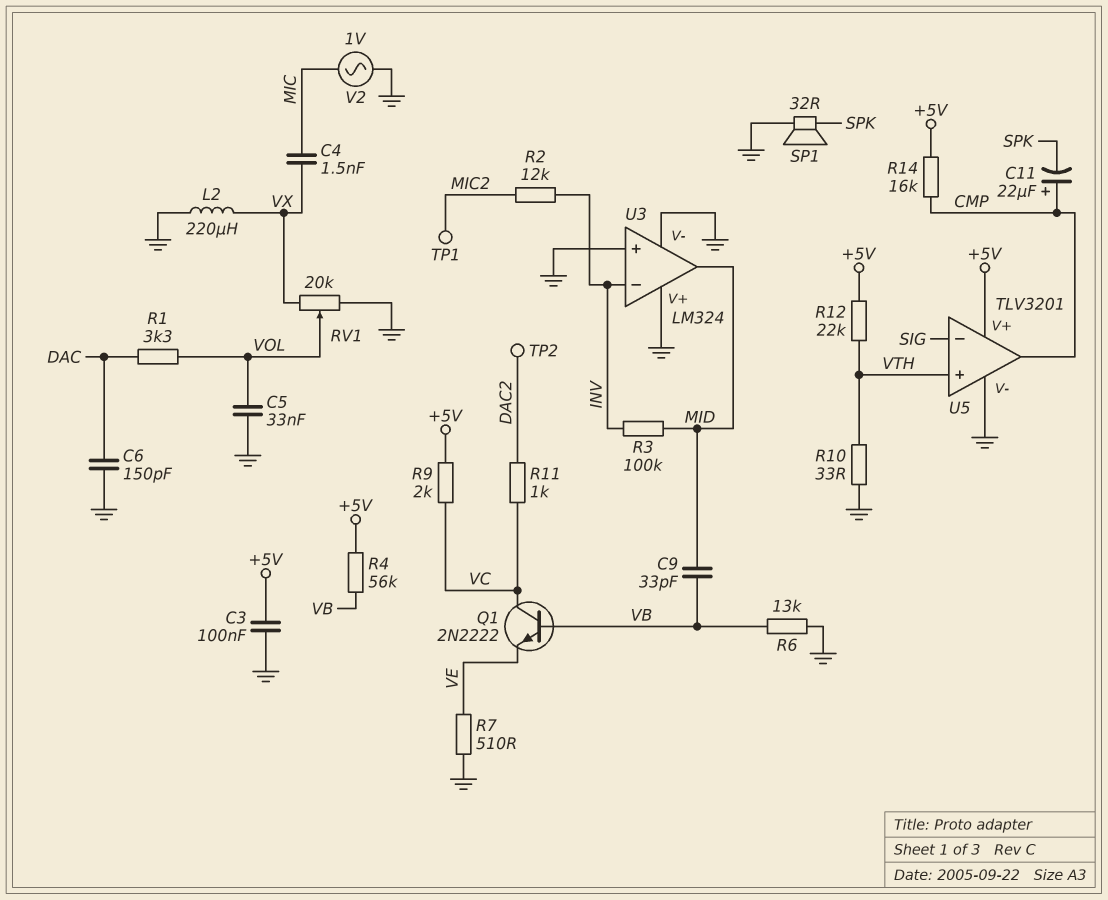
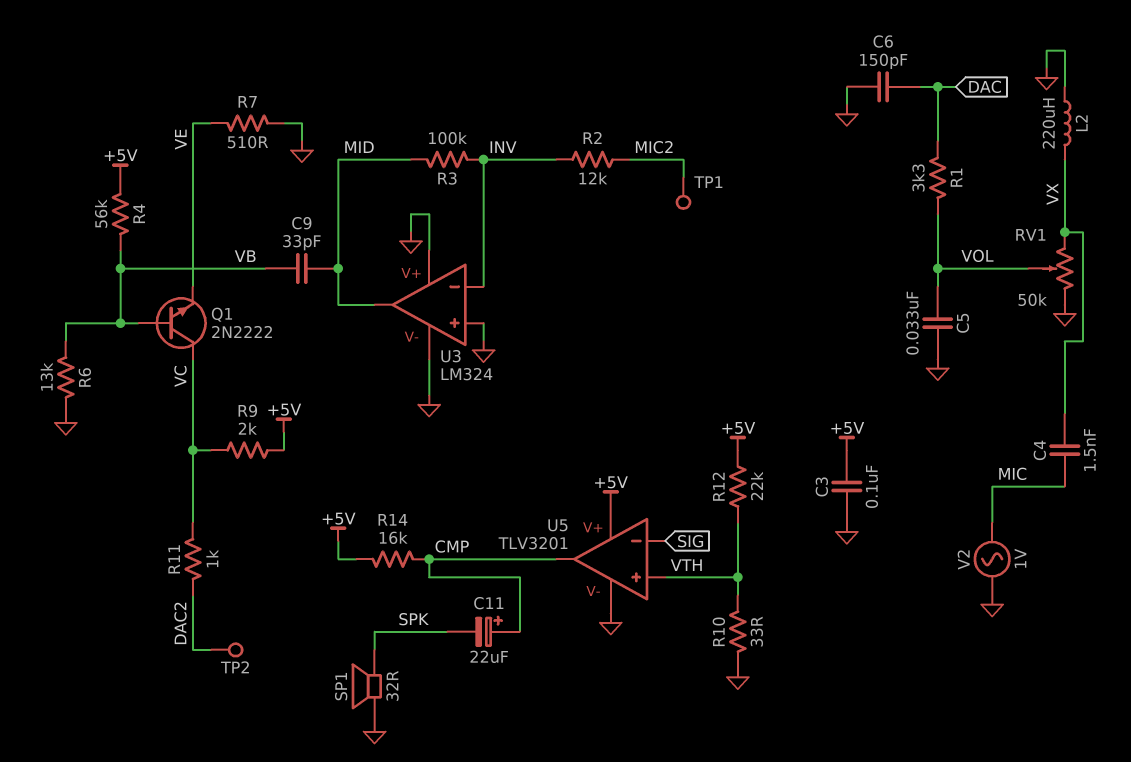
RV1: 20k (GND, VX, wiper VOL) -> 50k (GND, VX, wiper VOL)

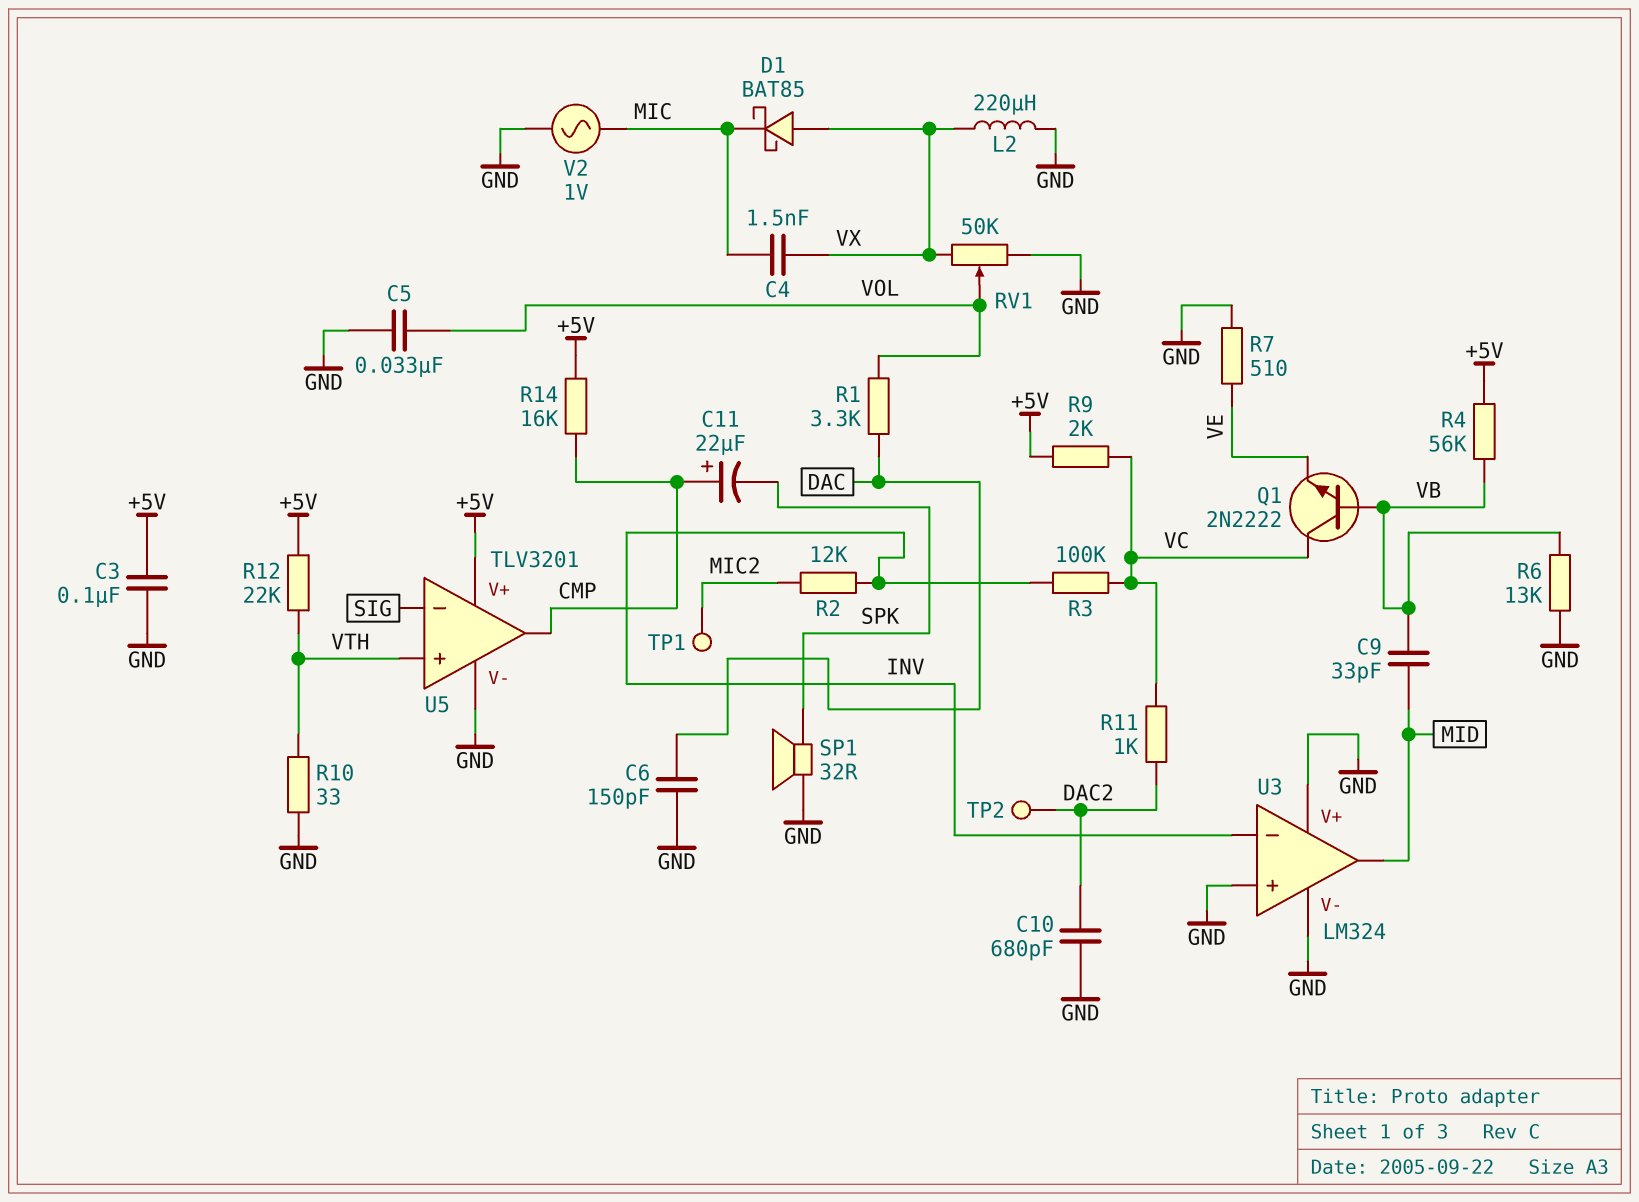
C10: none -> 680pF (DAC2, GND)
D1: none -> schottky BAT85 (A VX, K MIC)
R3: 100k (INV, MID) -> 100k (INV, VC)

